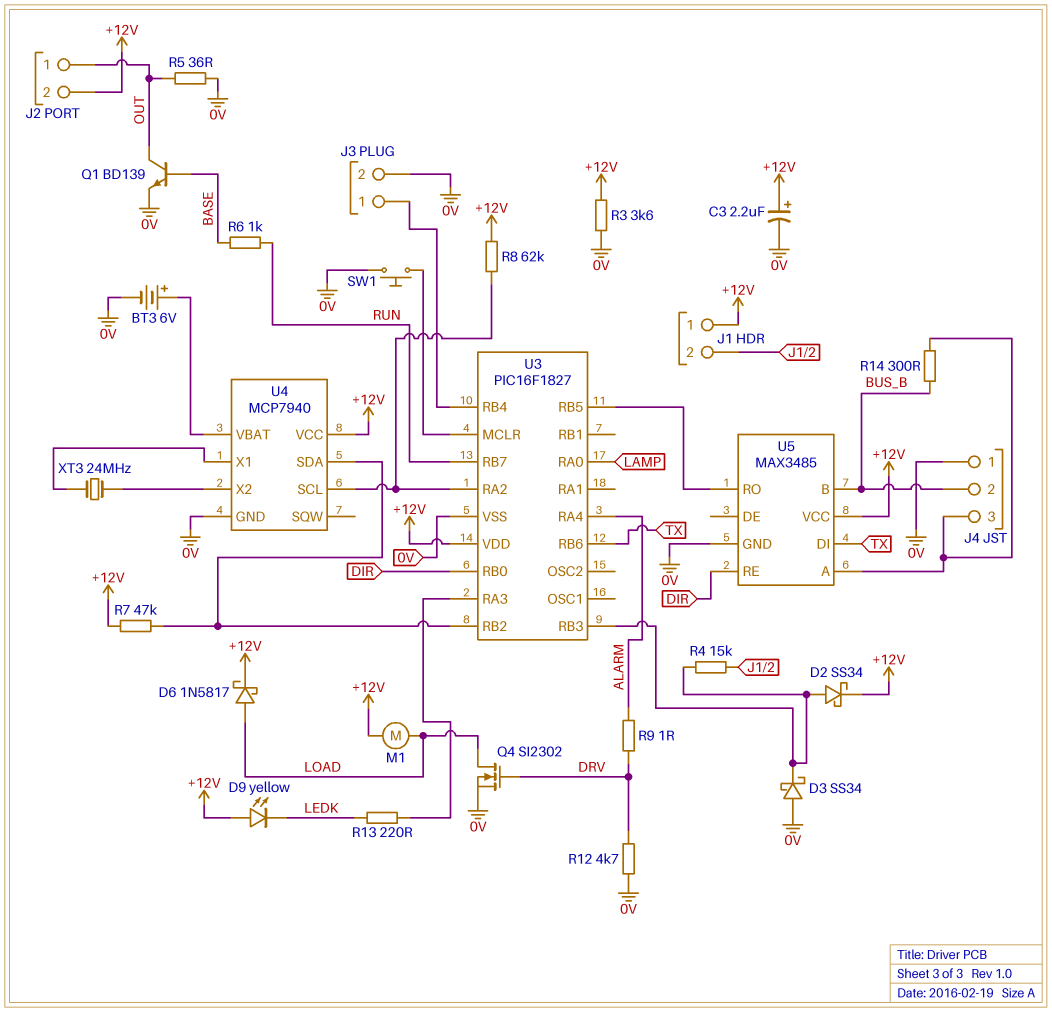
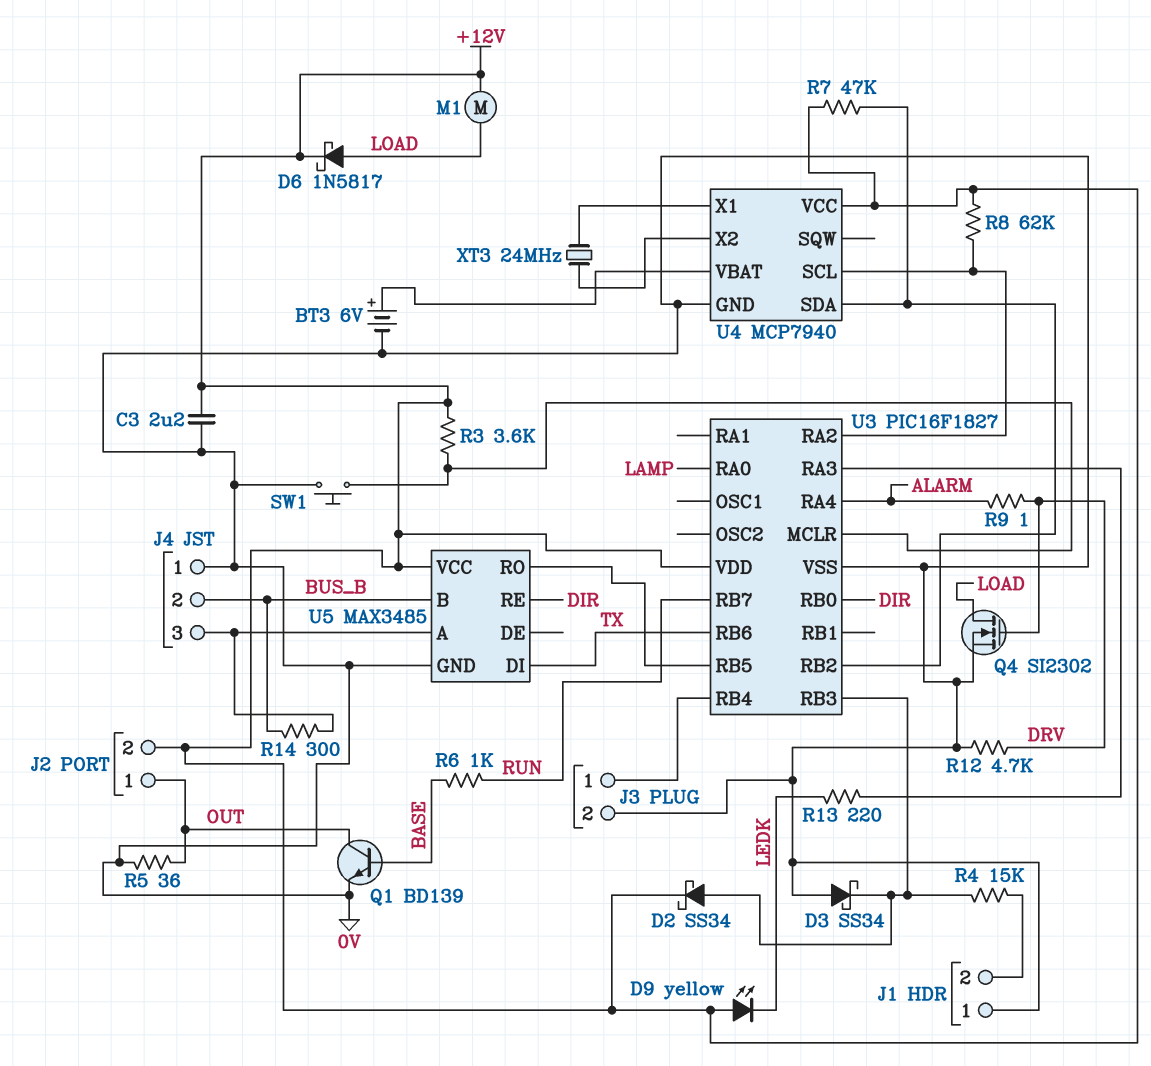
C3: 2.2uF (plus +12V, minus 0V) -> 2.2uF (+12V, 0V)
J1 pin 1: +12V -> 0V
R3: 3.6k (+12V, 0V) -> 3.6k (+12V, U3/MCLR)

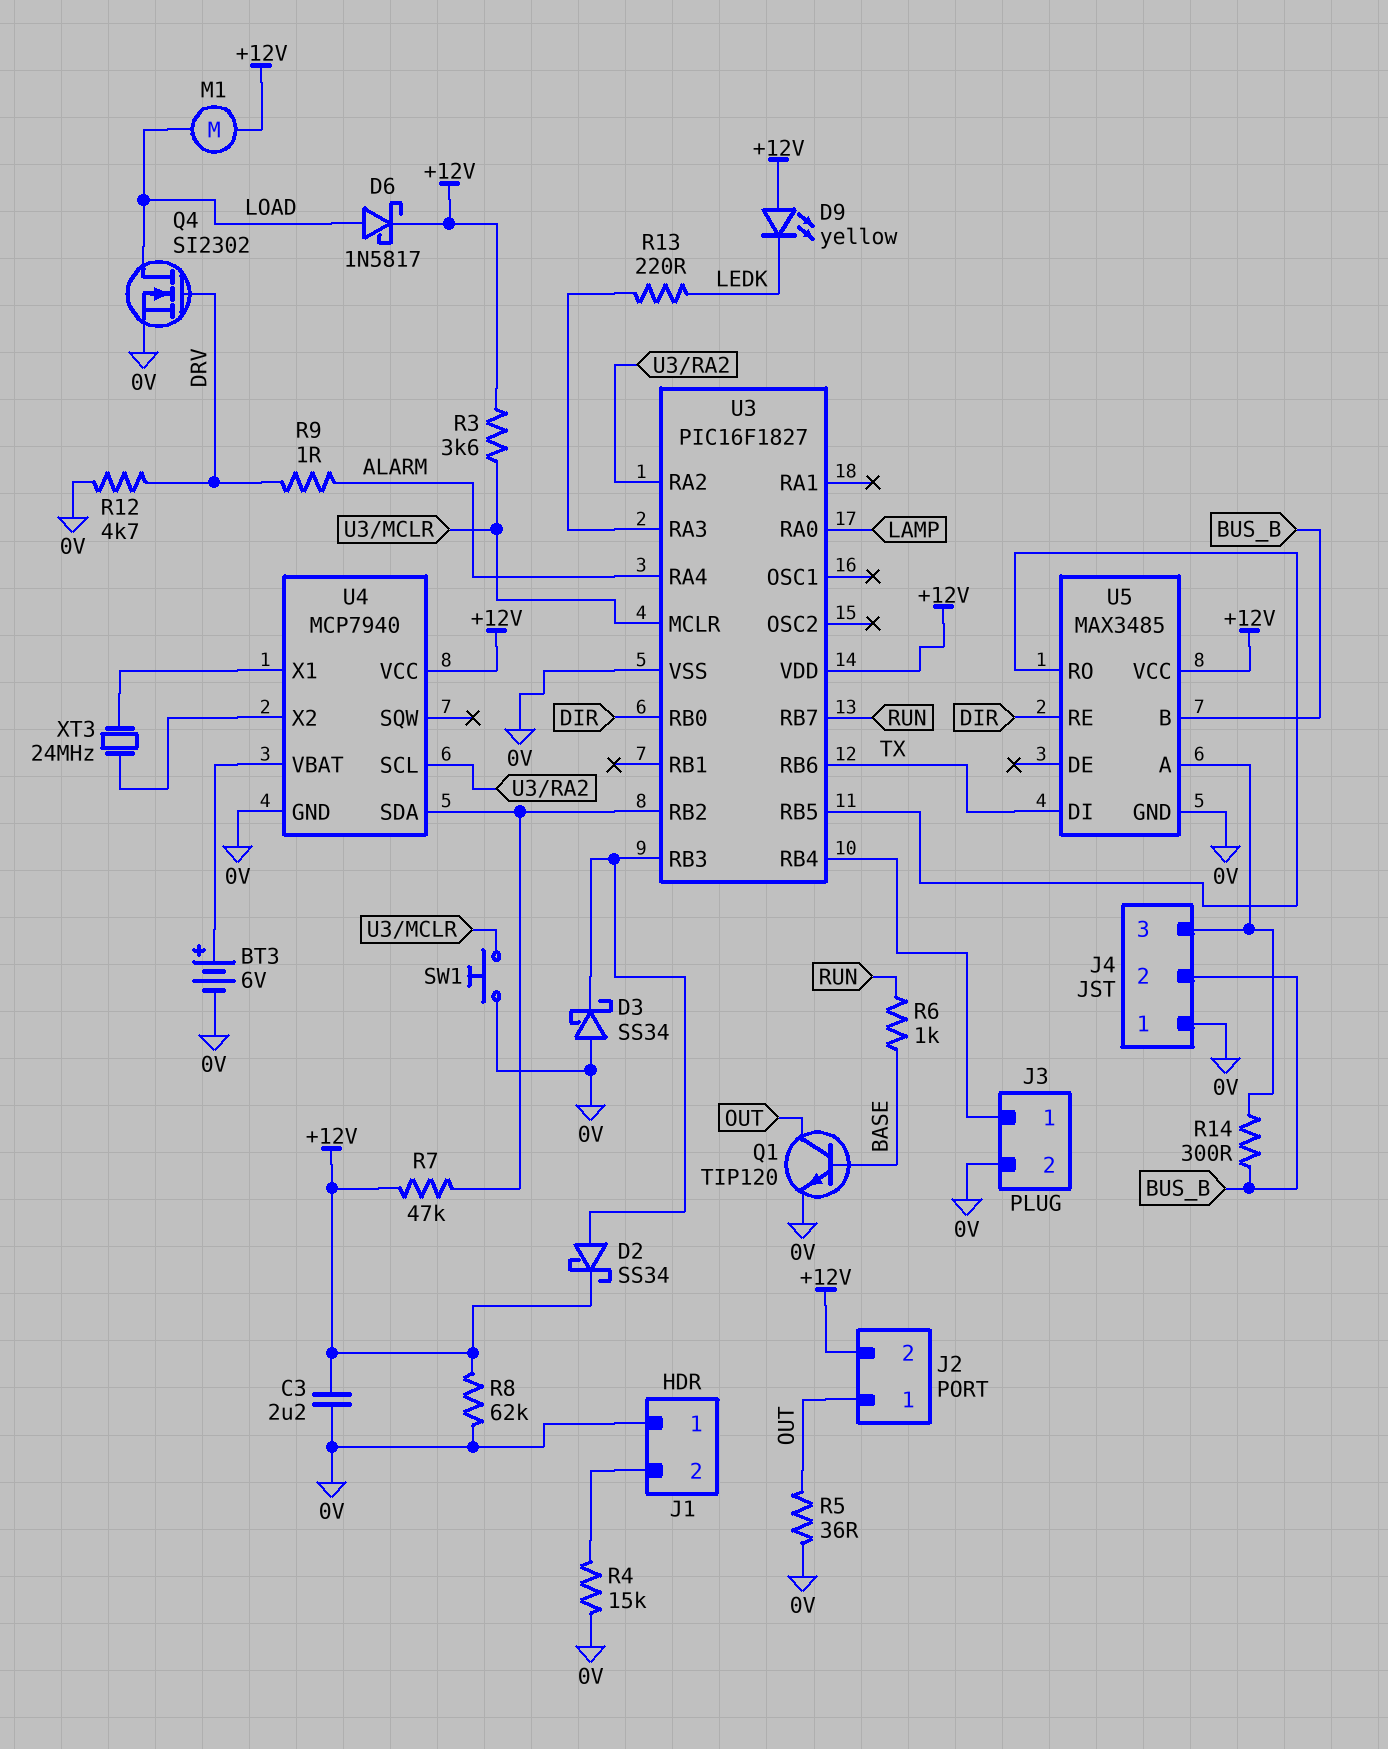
Q1: NPN BD139 (B BASE, C OUT, E 0V) -> NPN TIP120 (B BASE, C OUT, E 0V)
R4: 15k (J1/2, U3/RB3) -> 15k (0V, J1/2)
R8: 62k (+12V, U3/RA2) -> 62k (+12V, 0V)

